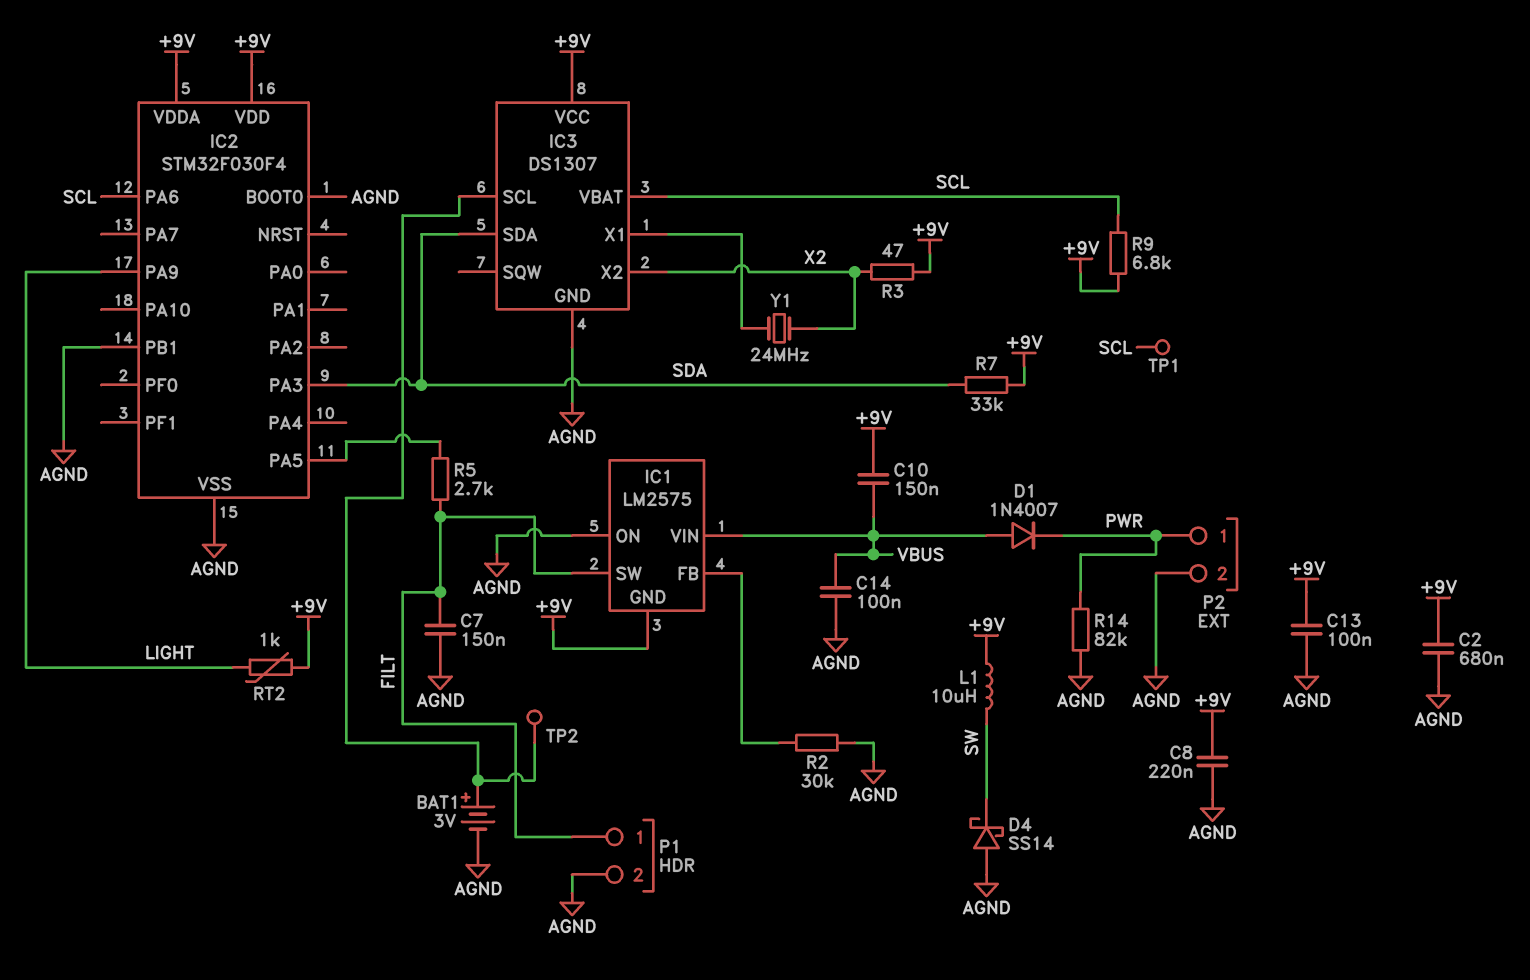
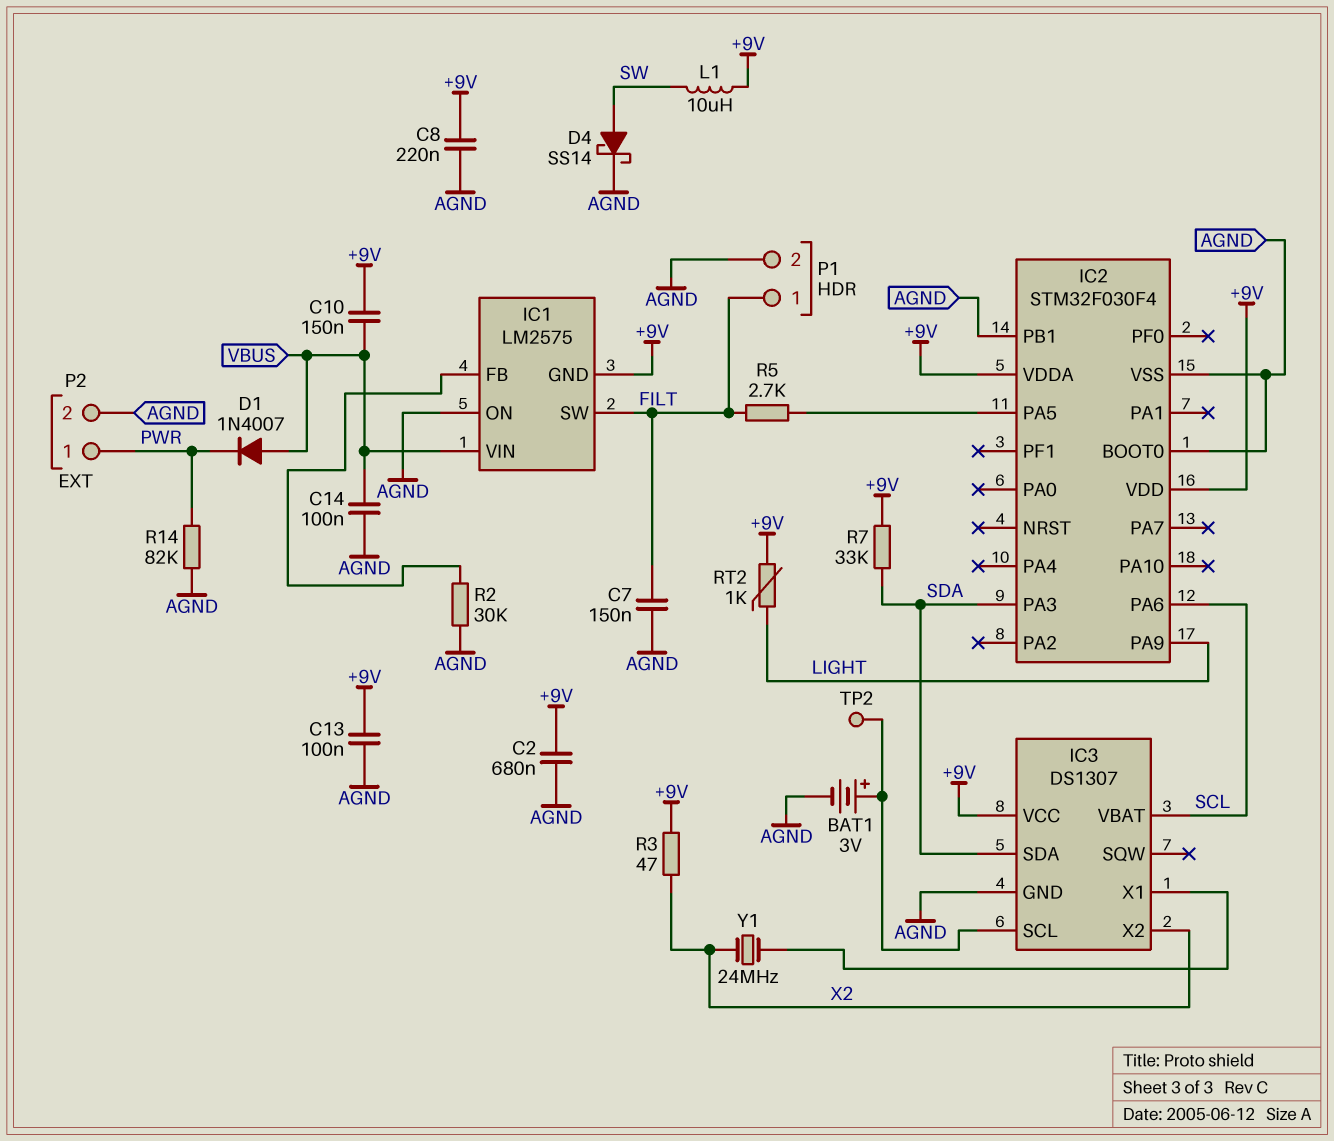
D4: schottky SS14 (A AGND, K SW) -> schottky SS14 (A SW, K AGND)
R9: 6.8k (+9V, SCL) -> none
TP1: test point (SCL) -> none

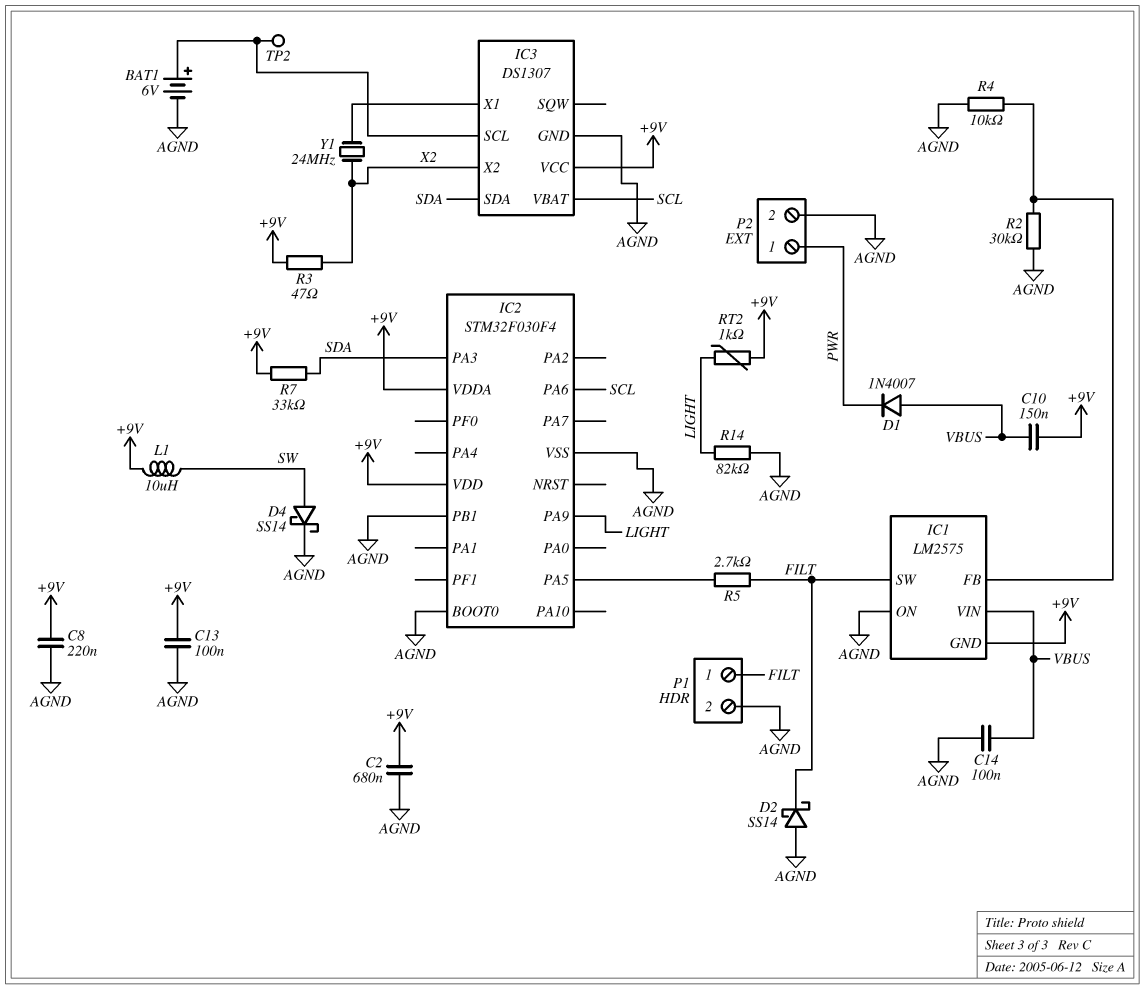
BAT1: 3V (plus IC3/SCL, minus AGND) -> 6V (plus IC3/SCL, minus AGND)
C7: 150nF (AGND, FILT) -> none
D2: none -> schottky SS14 (A AGND, K FILT)
R4: none -> 10k (AGND, IC1/FB)
R14: 82k (AGND, PWR) -> 82k (AGND, LIGHT)

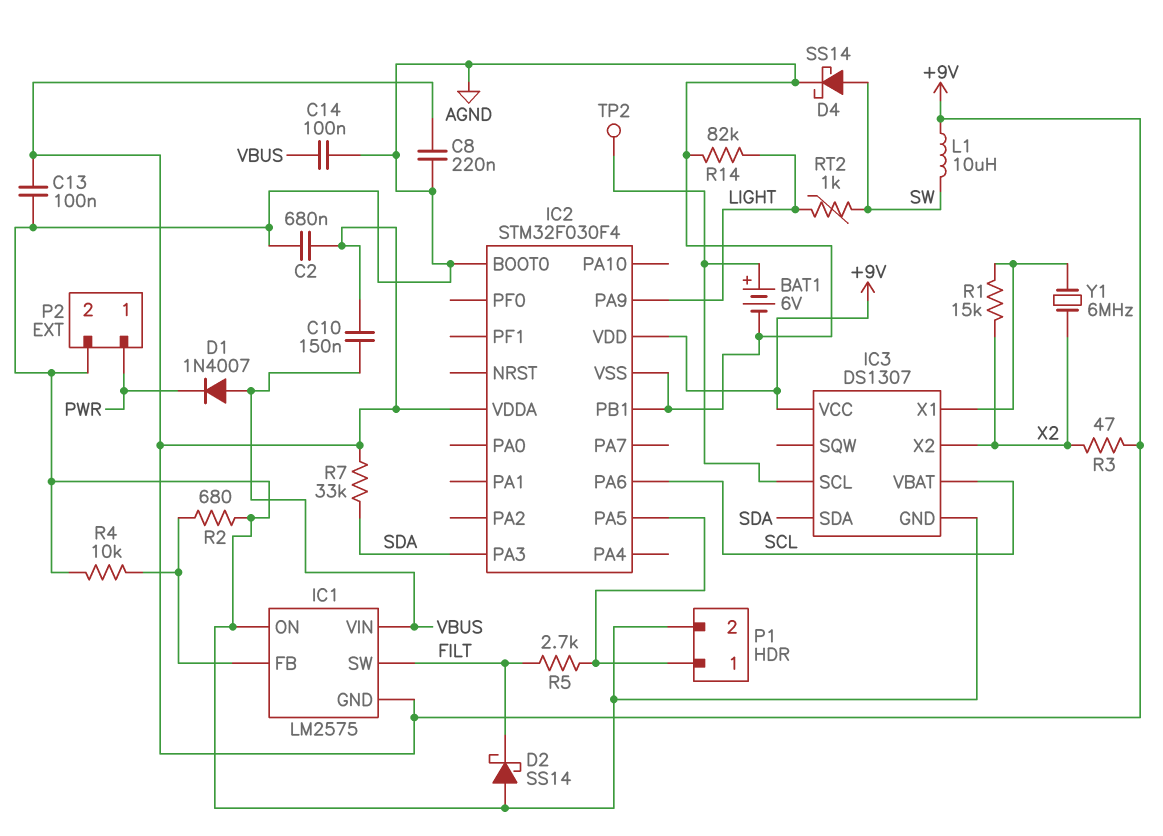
P1 pin 1: FILT -> IC2/PA5
R1: none -> 15k (IC3/X1, X2)
R2: 30k (AGND, IC1/FB) -> 680 (AGND, IC1/FB)
RT2: 1k (+9V, LIGHT) -> 1k (LIGHT, SW)
Y1: 24MHz (IC3/X1, X2) -> 6MHz (IC3/X1, X2)

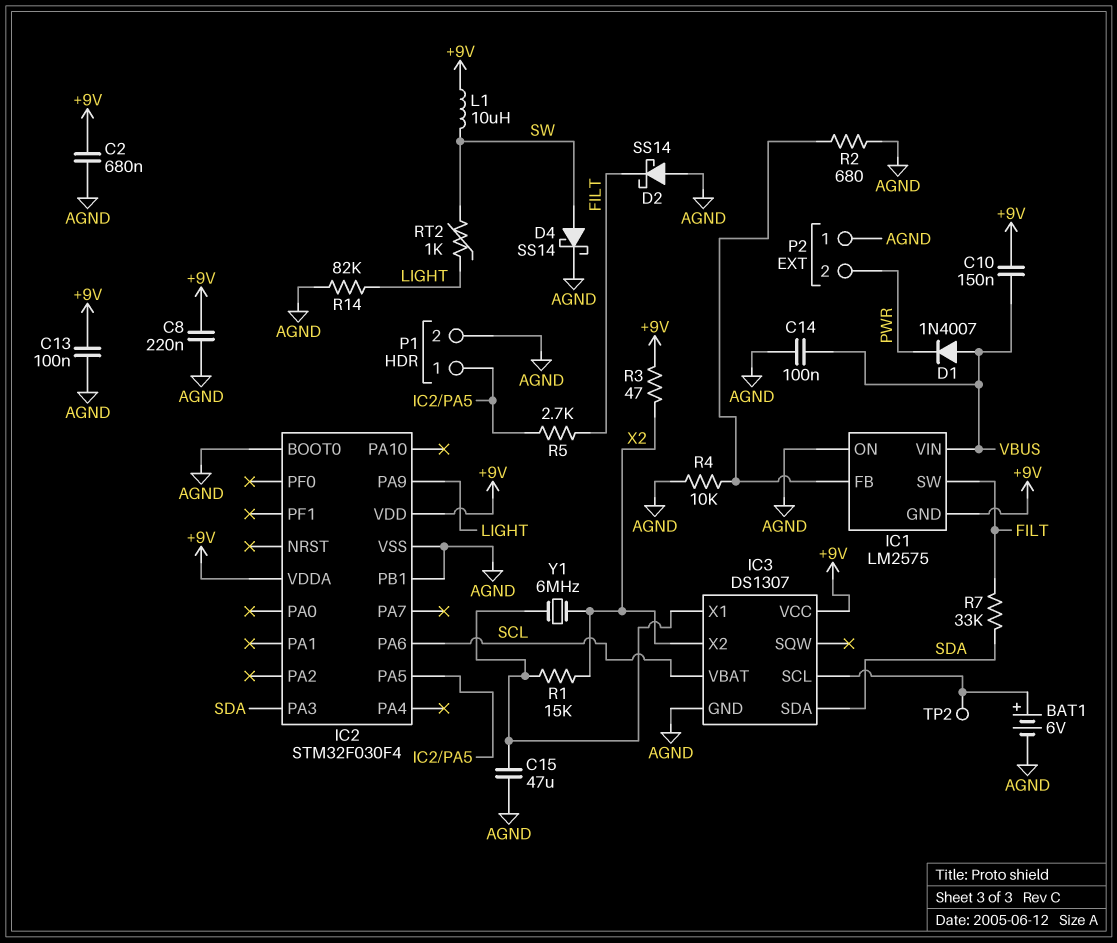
C15: none -> 47uF (AGND, IC3/X1)
P2 pin 1: PWR -> AGND
P2 pin 2: AGND -> PWR
R7: 33k (+9V, SDA) -> 33k (FILT, SDA)

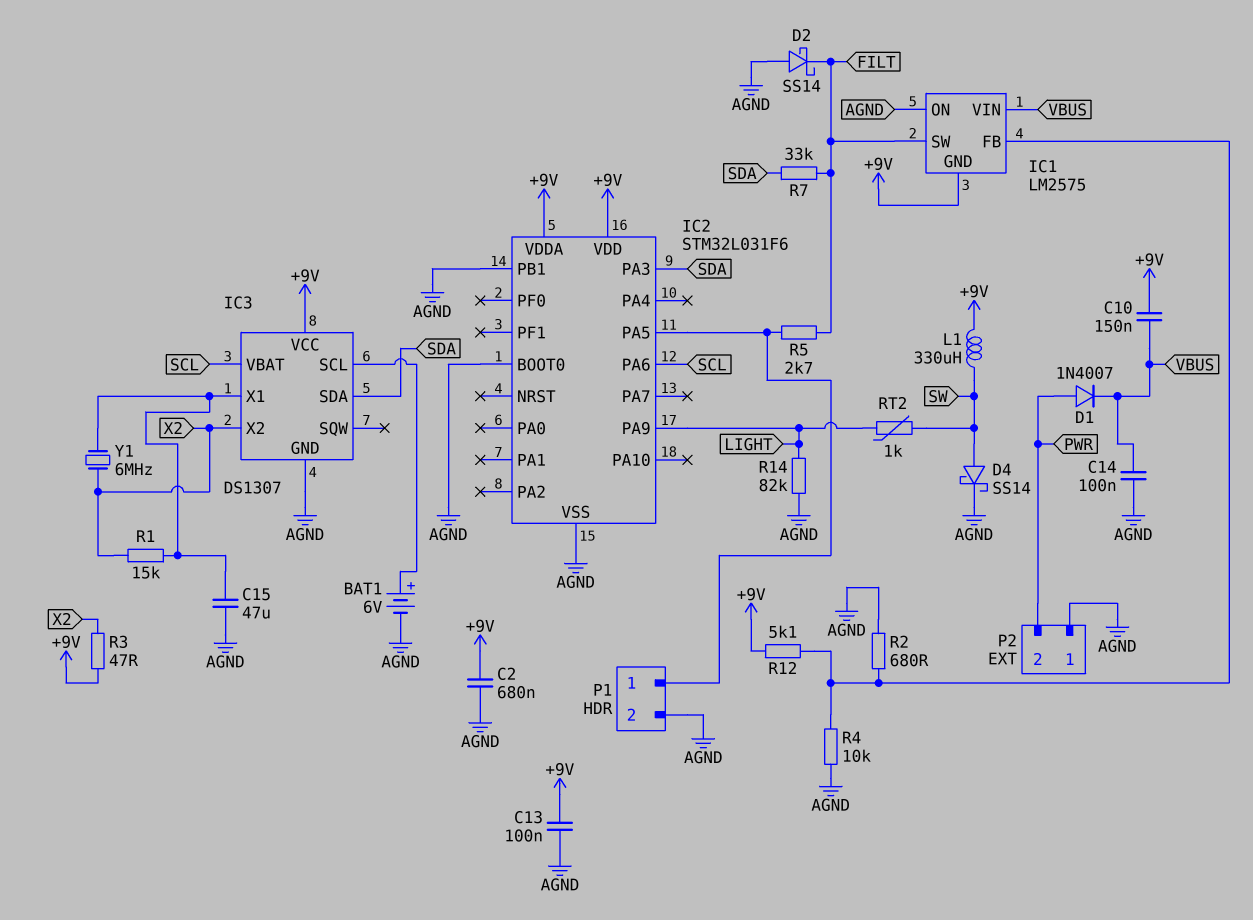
C8: 220nF (+9V, AGND) -> none
D1: diode 1N4007 (A VBUS, K PWR) -> diode 1N4007 (A PWR, K VBUS)
IC2: STM32F030F4 -> STM32L031F6
L1: 10uH (+9V, SW) -> 330uH (+9V, SW)
R12: none -> 5.1k (+9V, IC1/FB)
TP2: test point (IC3/SCL) -> none

